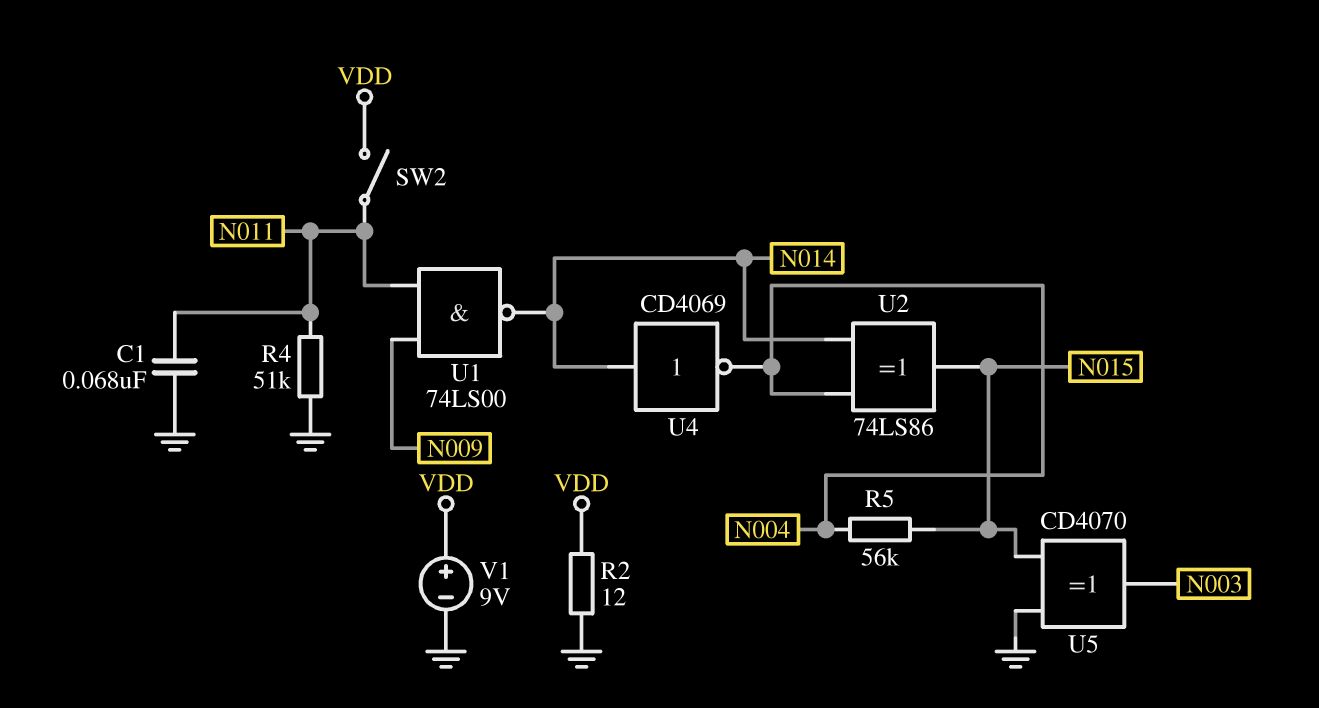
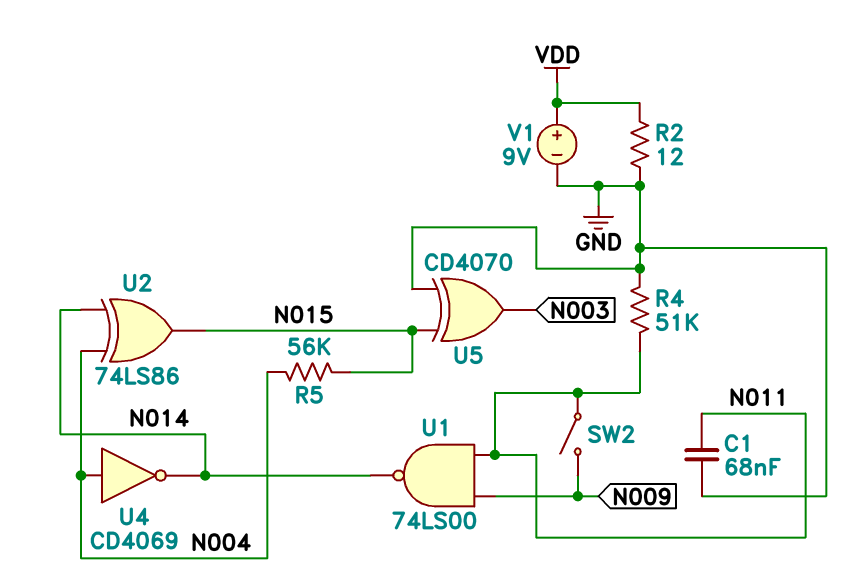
SW2: switch (N011, VDD) -> switch (N009, N011)
U4: NOT CD4069 (in N014, out N004) -> NOT CD4069 (in N004, out N014)

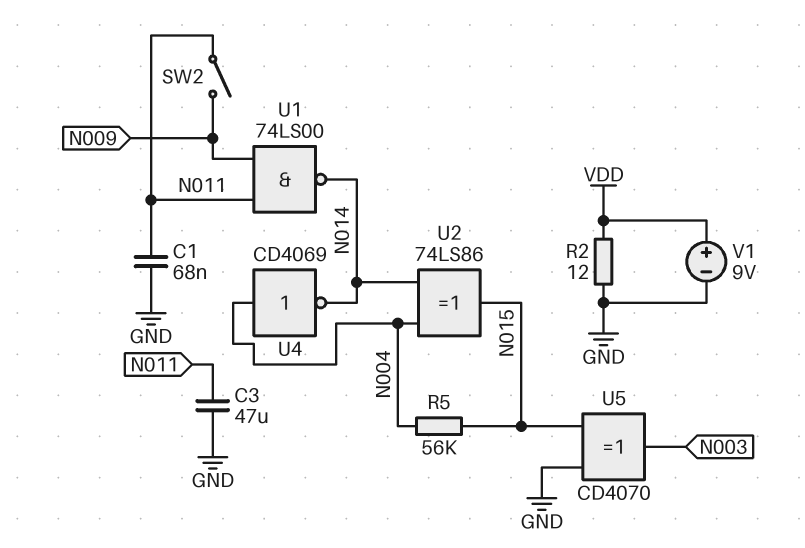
C3: none -> 47uF (GND, N011)
R4: 51k (GND, N011) -> none

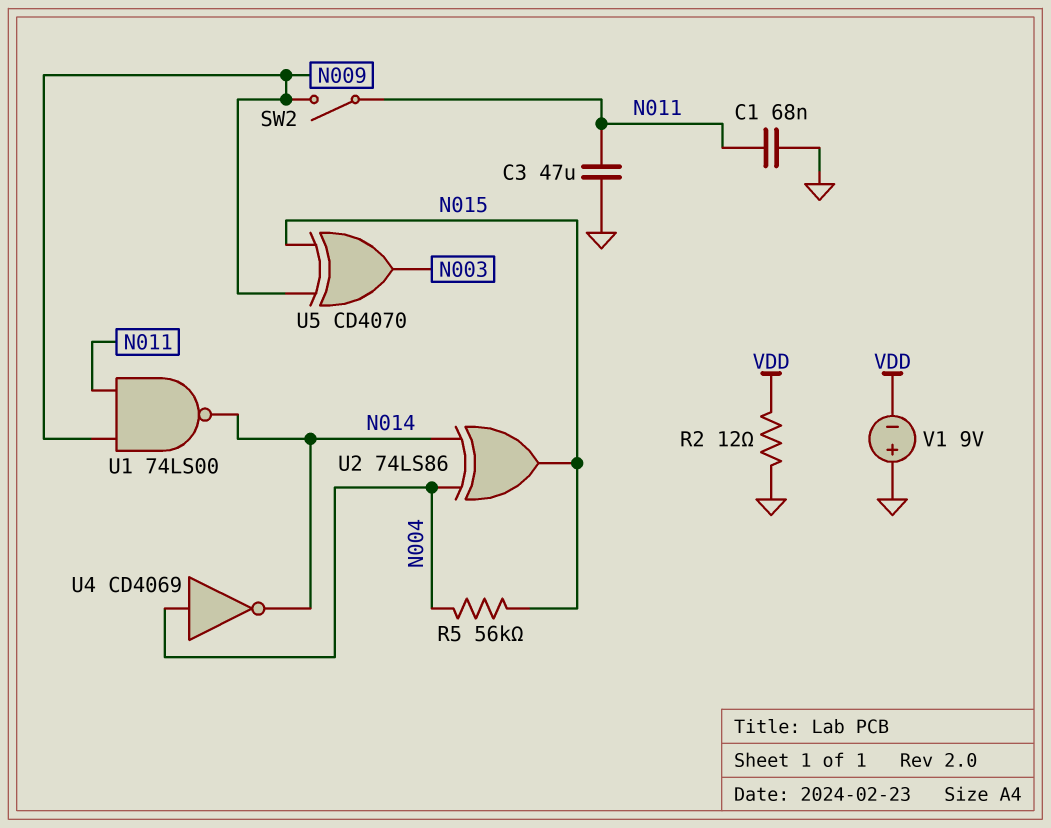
U5: XOR CD4070 (in GND, in N015, out N003) -> XOR CD4070 (in N009, in N015, out N003)
V1: 9V (plus VDD, minus GND) -> 9V (plus GND, minus VDD)

